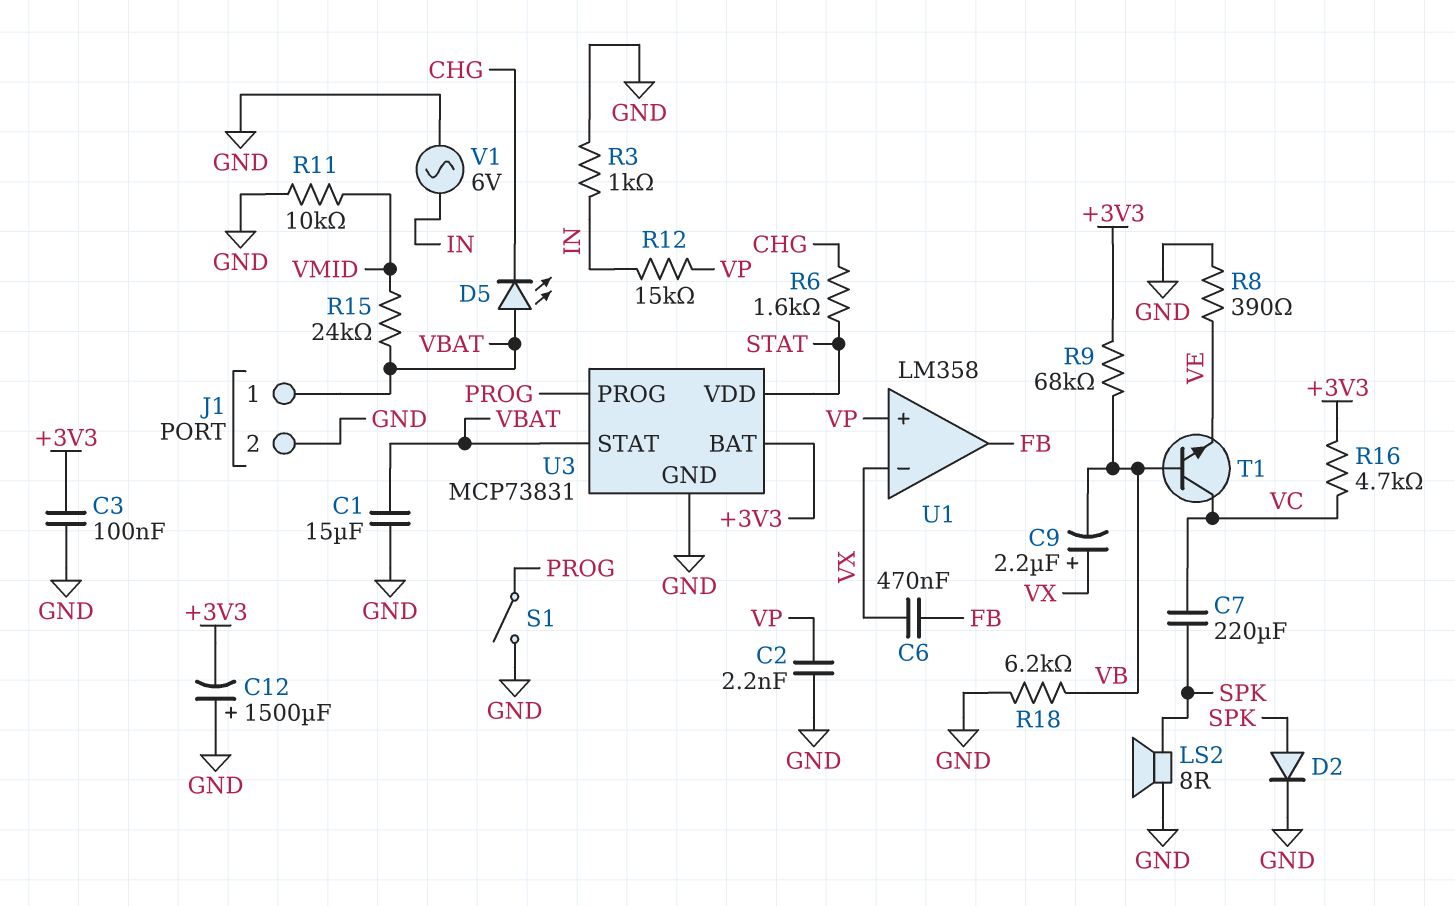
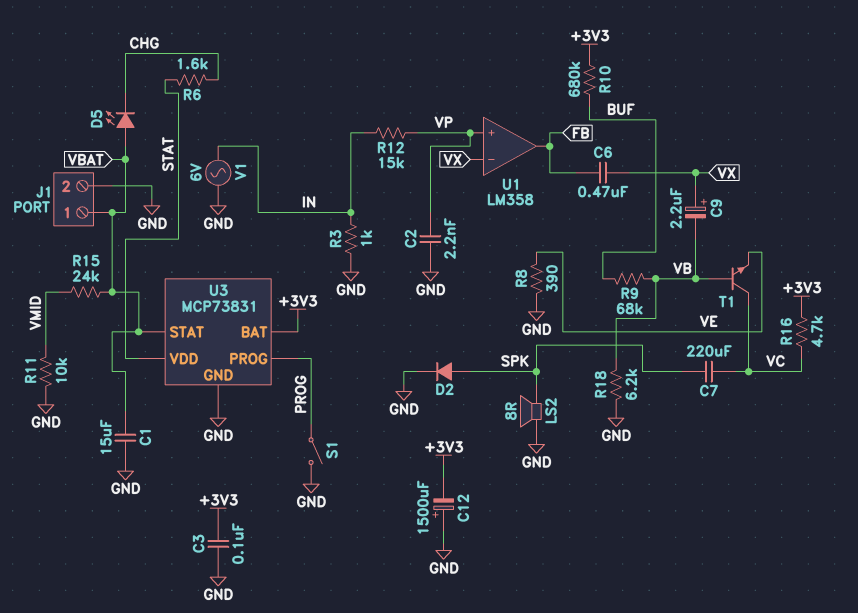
R9: 68k (+3V3, VB) -> 68k (BUF, VB)
R10: none -> 680k (+3V3, BUF)

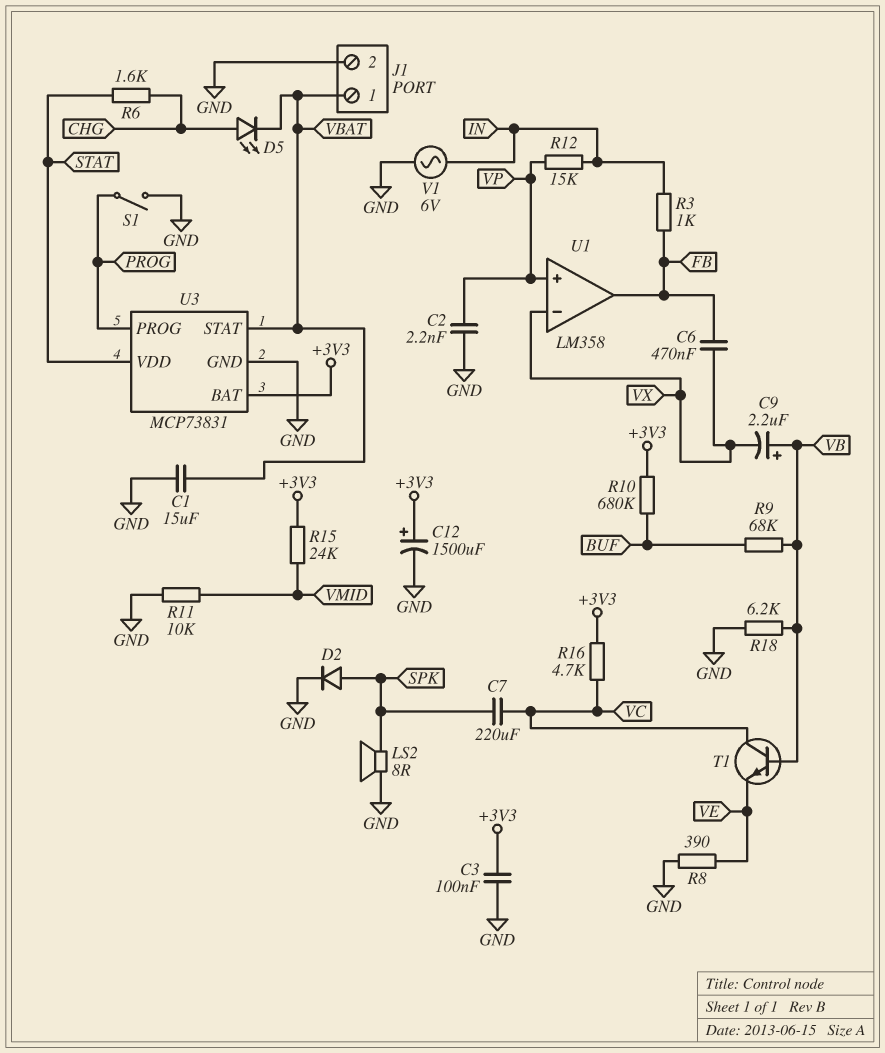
C9: 2.2uF (plus VX, minus VB) -> 2.2uF (plus VB, minus VX)
C12: 1500uF (plus GND, minus +3V3) -> 1500uF (plus +3V3, minus GND)
D5: LED (A VBAT, K CHG) -> LED (A CHG, K VBAT)
R3: 1k (GND, IN) -> 1k (FB, IN)
R15: 24k (VBAT, VMID) -> 24k (+3V3, VMID)

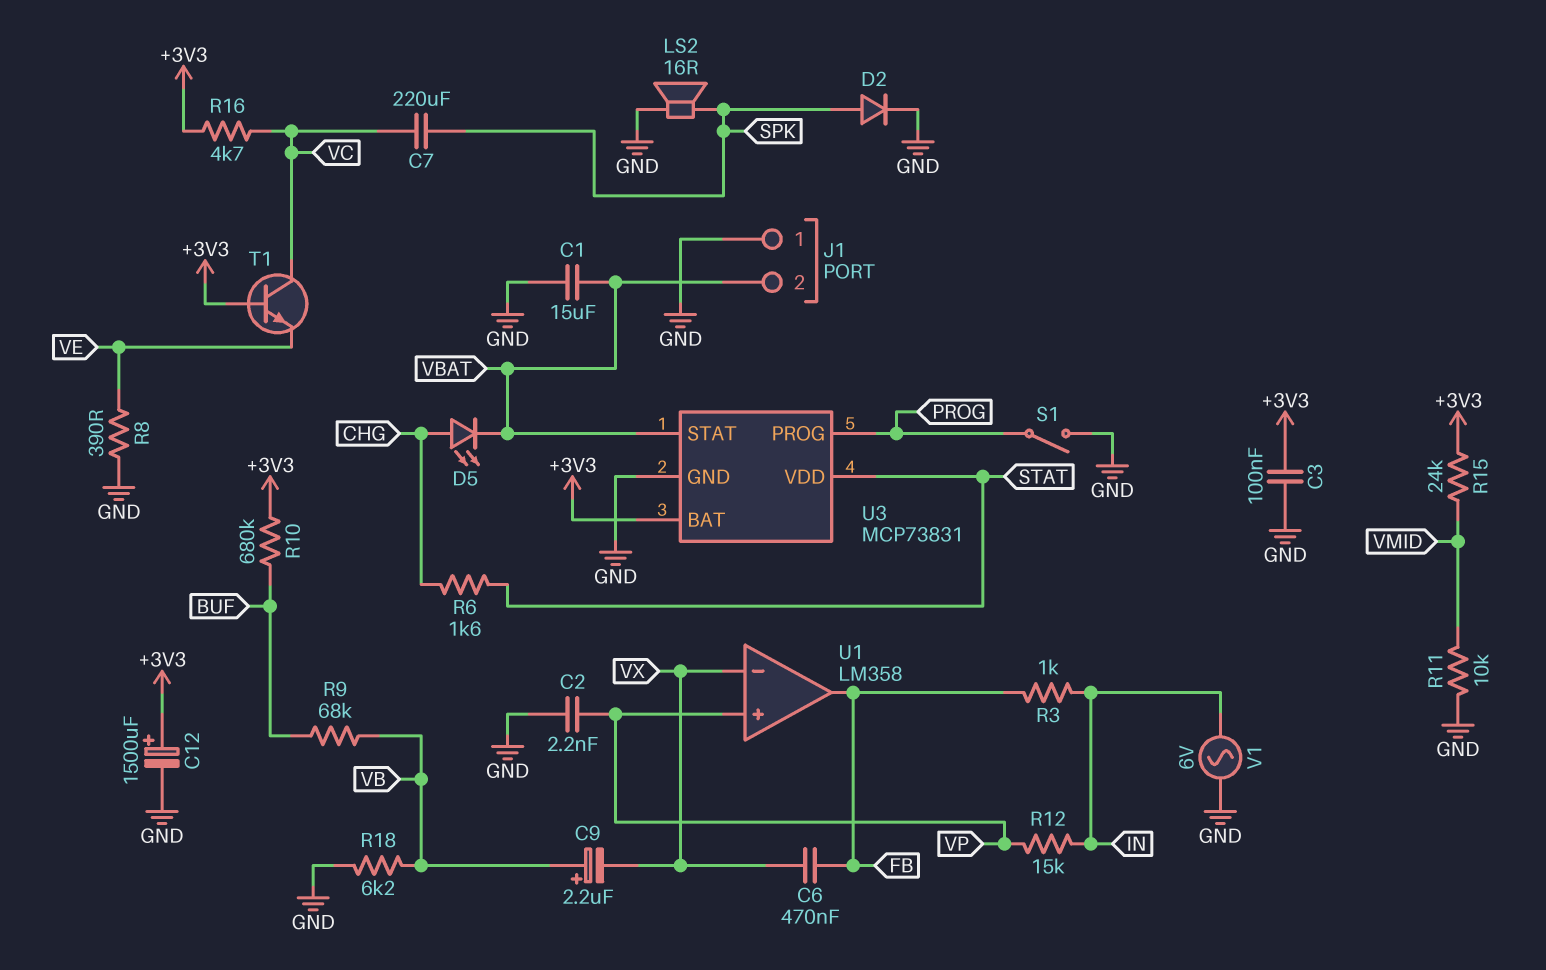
J1 pin 1: VBAT -> GND
J1 pin 2: GND -> VBAT
LS2: speaker 8R (GND, SPK) -> speaker 16R (GND, SPK)
T1: NPN (B VB, C VC, E VE) -> NPN (B +3V3, C VC, E VE)

